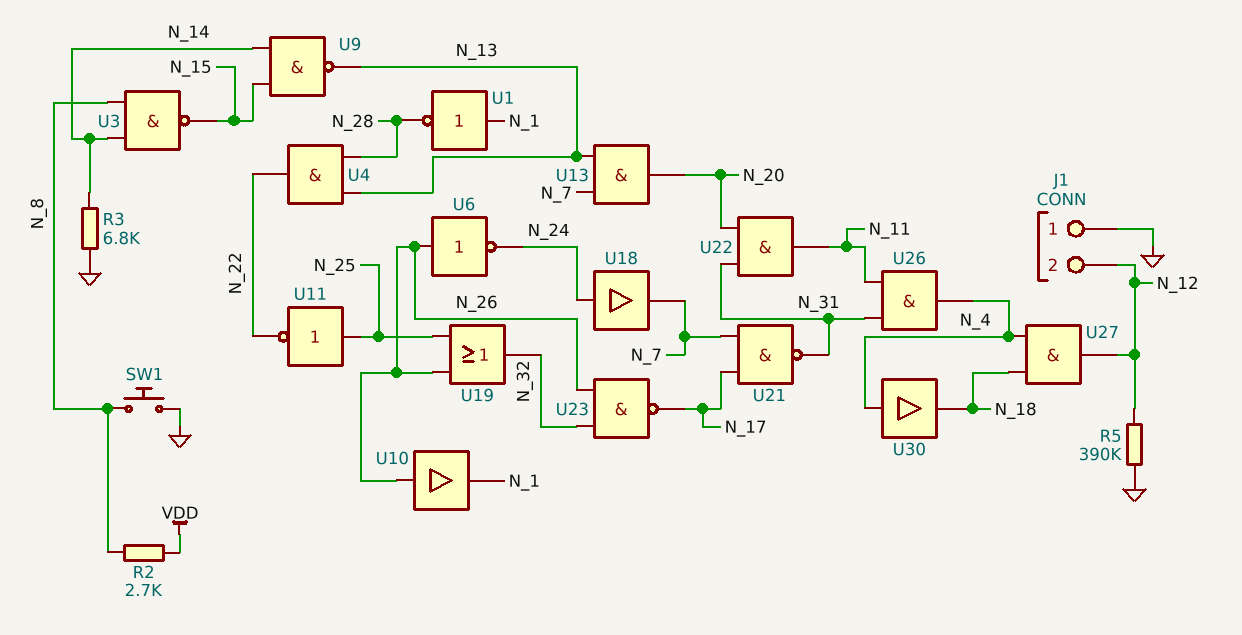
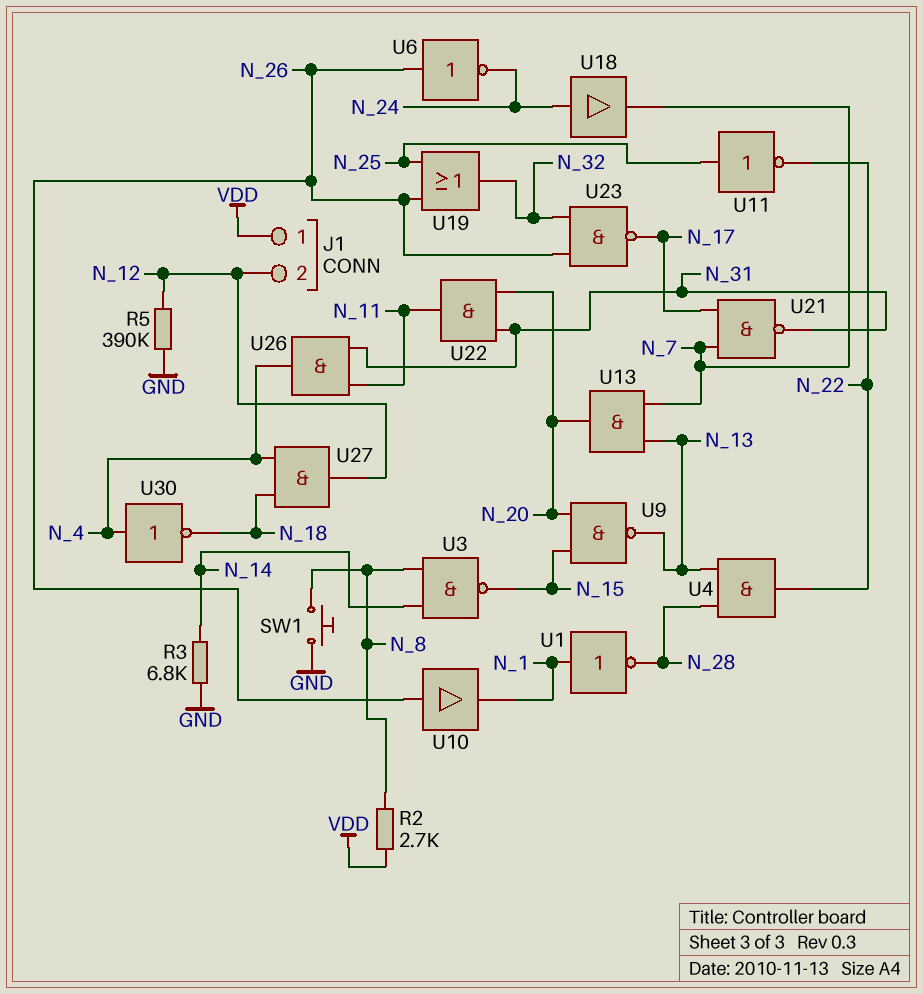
J1 pin 1: GND -> VDD
U9: NAND (in N_14, in N_15, out N_13) -> NAND (in N_15, in N_20, out N_13)
U30: buffer (in N_4, out N_18) -> NOT (in N_4, out N_18)

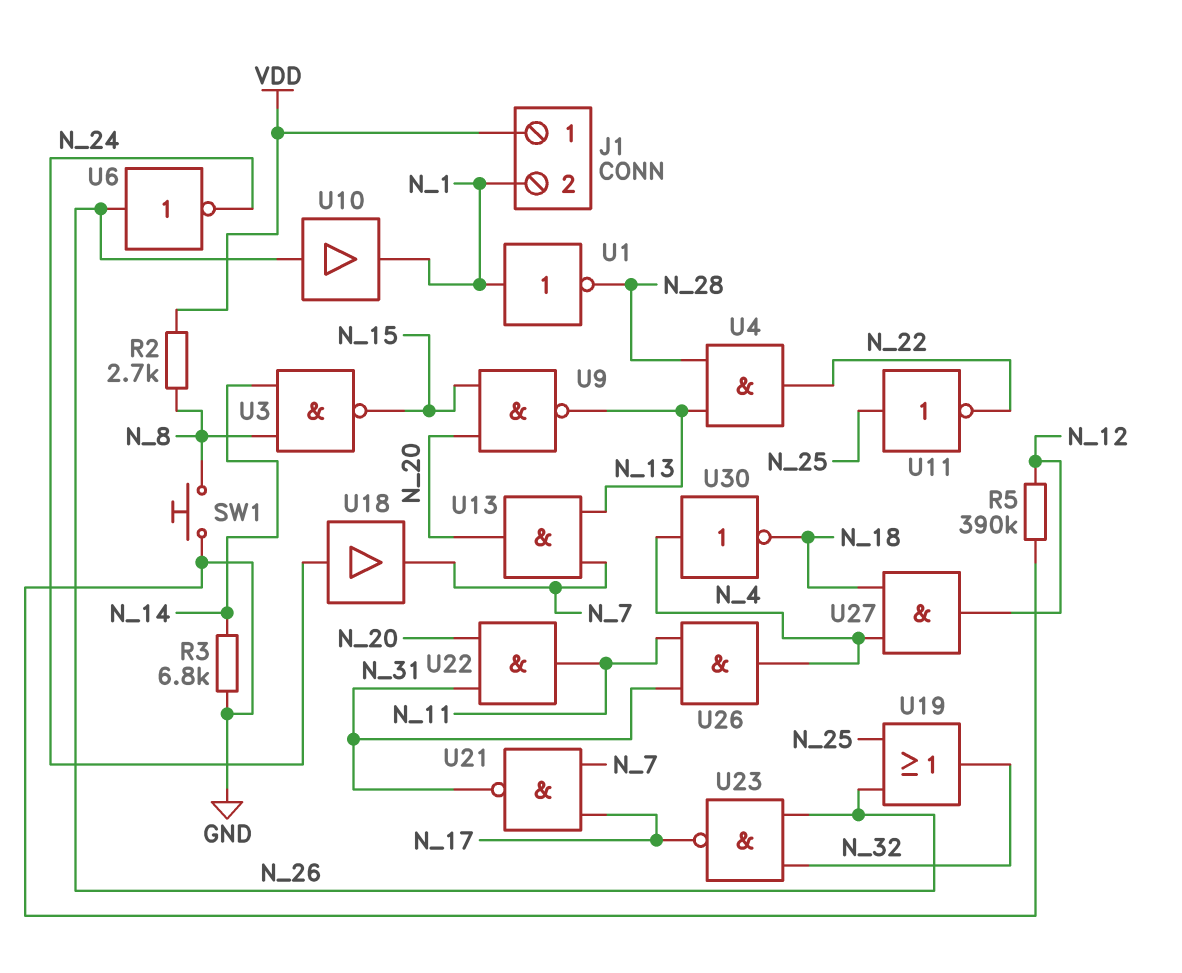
J1 pin 2: N_12 -> N_1

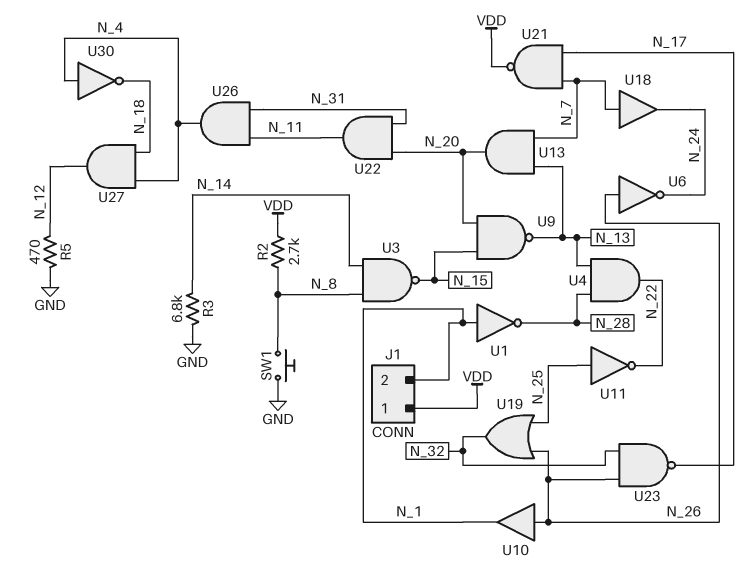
R5: 390k (GND, N_12) -> 470 (GND, N_12)
U18: buffer (in N_24, out N_7) -> buffer (in N_7, out N_24)
U21: NAND (in N_7, in N_17, out N_31) -> NAND (in N_7, in N_17, out VDD)

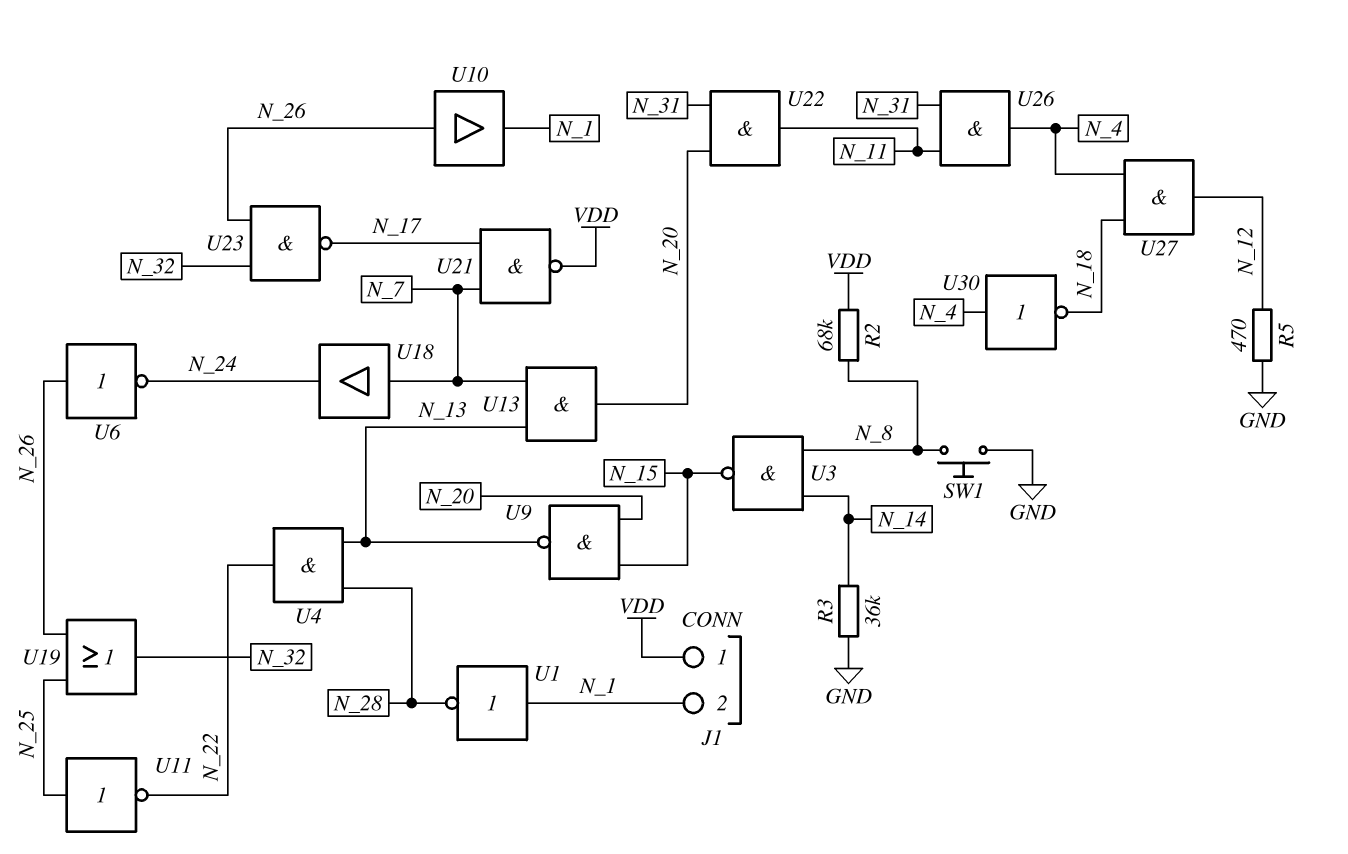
R2: 2.7k (N_8, VDD) -> 68k (N_8, VDD)
R3: 6.8k (GND, N_14) -> 36k (GND, N_14)

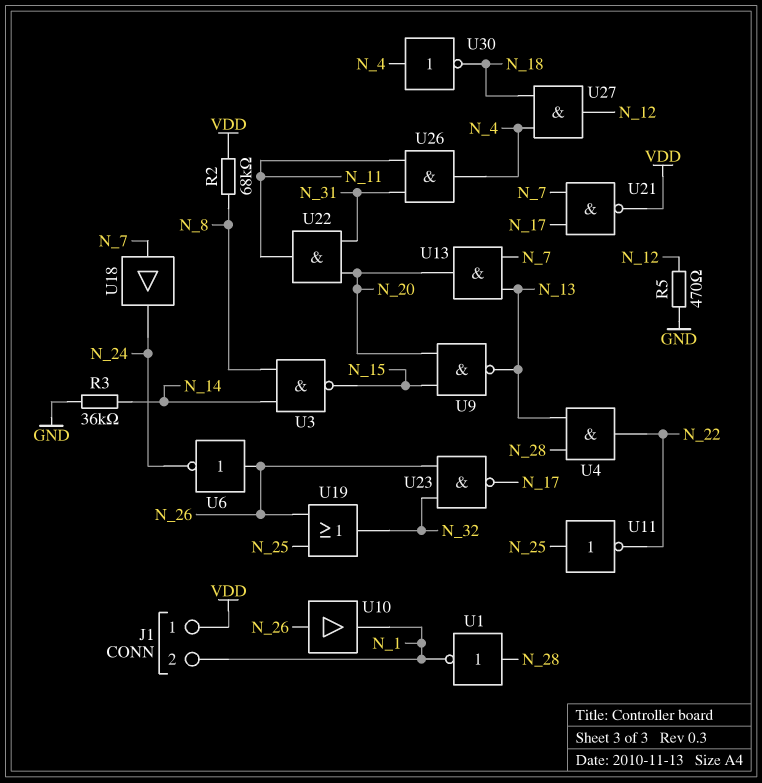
SW1: button (GND, N_8) -> none
U1: NOT (in N_1, out N_28) -> NOT (in N_28, out N_1)

